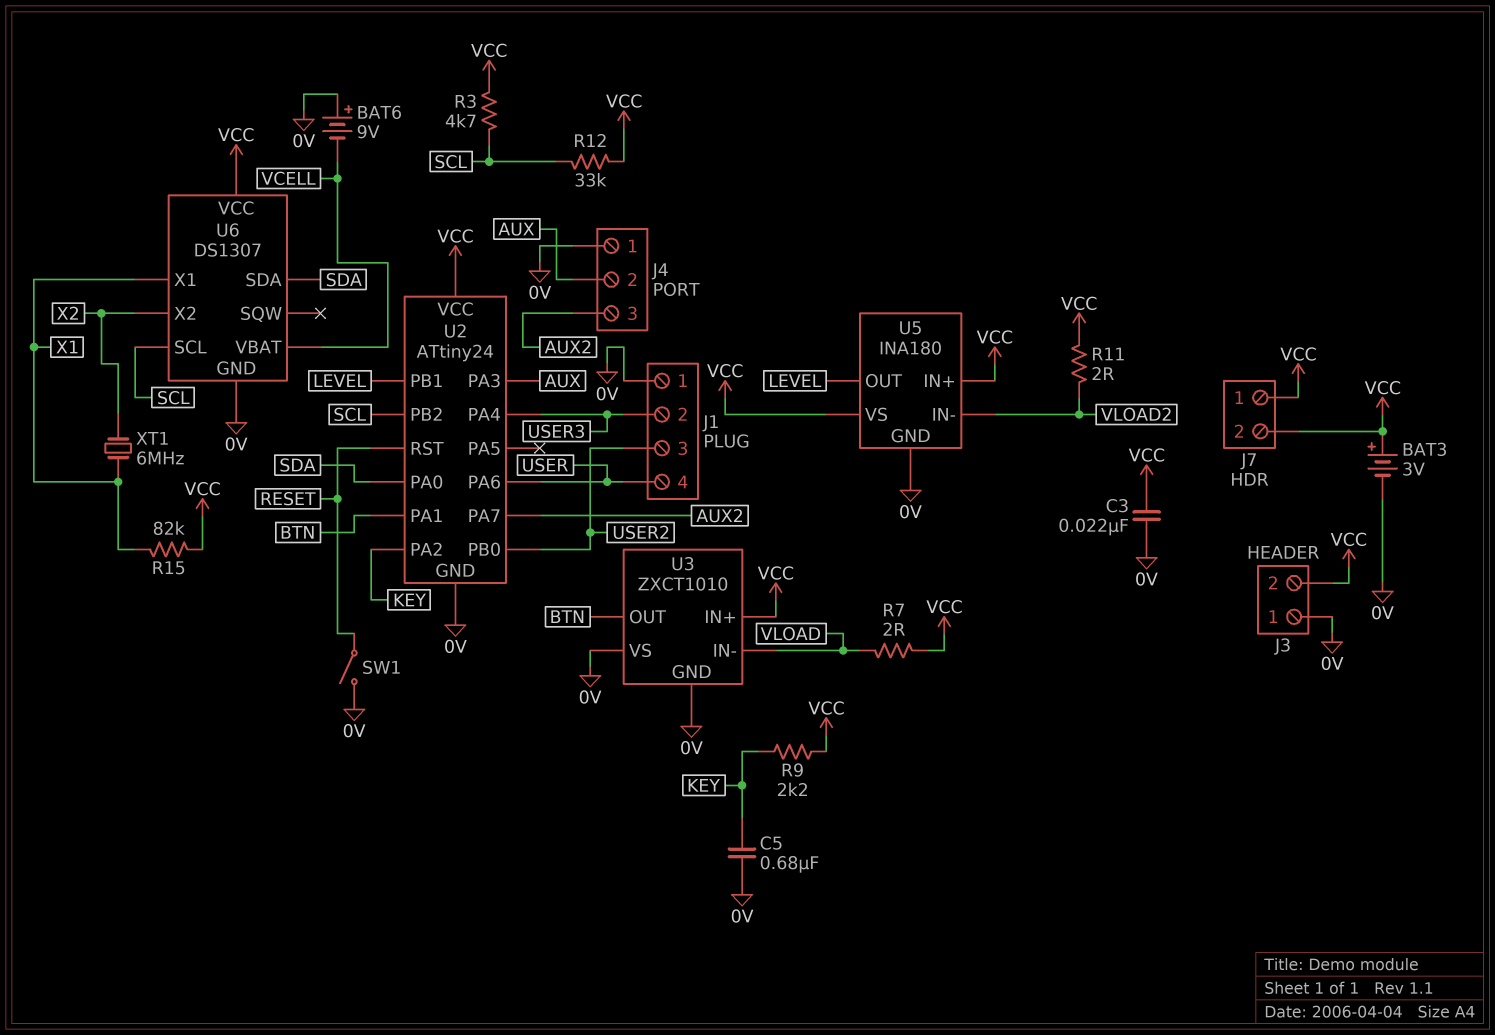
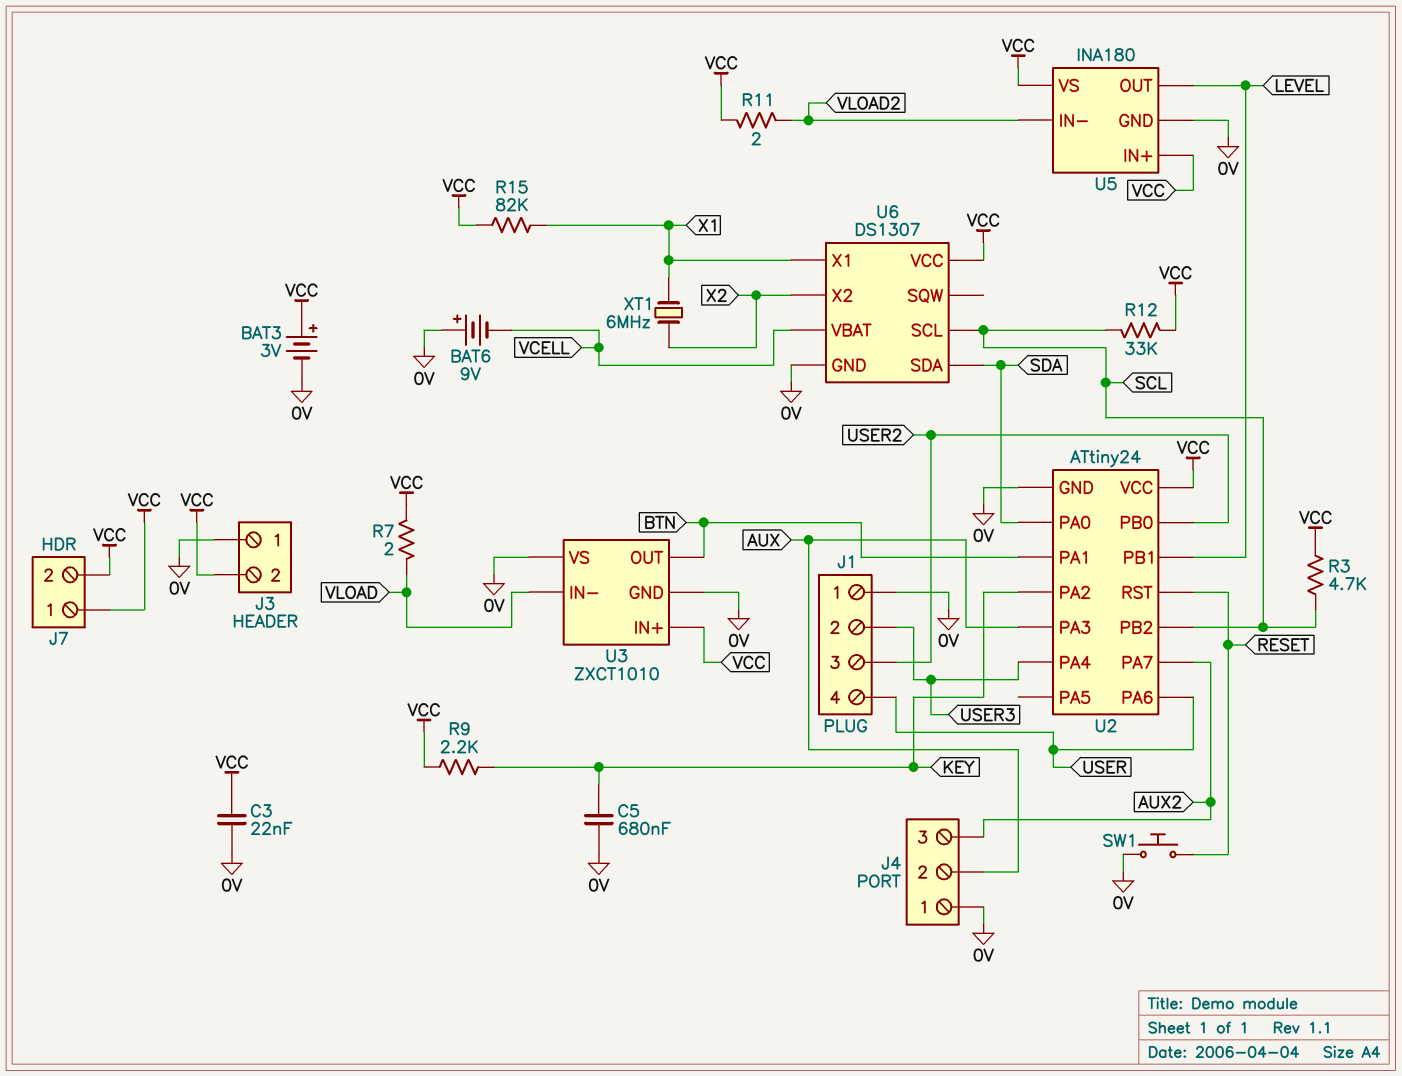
SW1: switch (0V, RESET) -> button (0V, RESET)

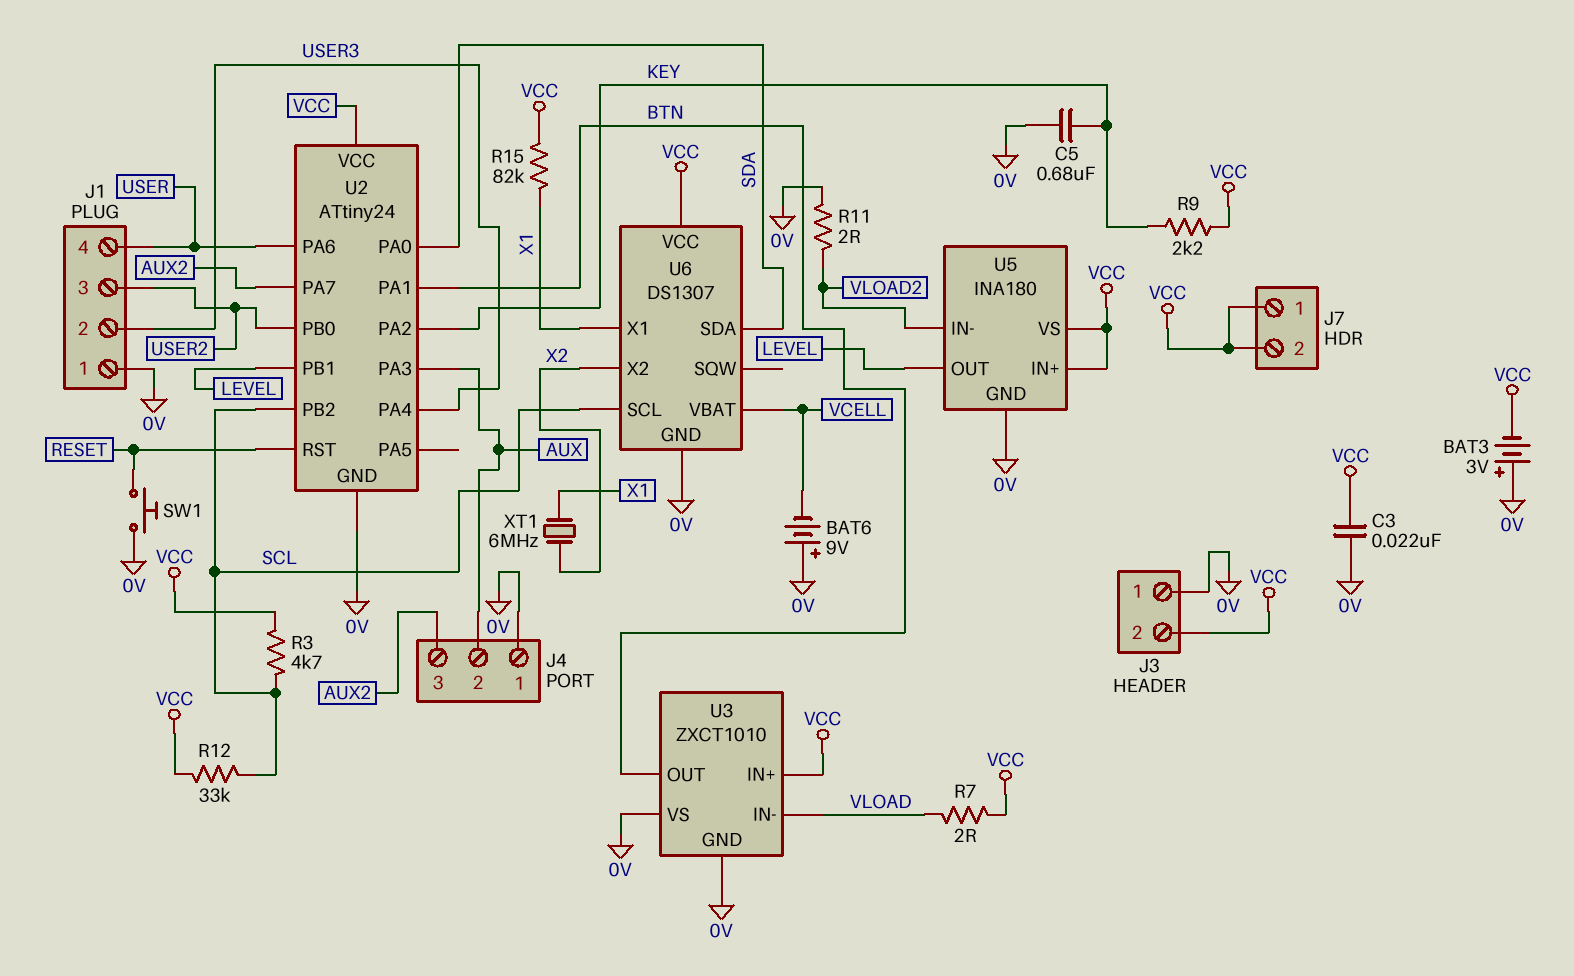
BAT3: 3V (plus VCC, minus 0V) -> 3V (plus 0V, minus VCC)
R11: 2 (VCC, VLOAD2) -> 2 (0V, VLOAD2)

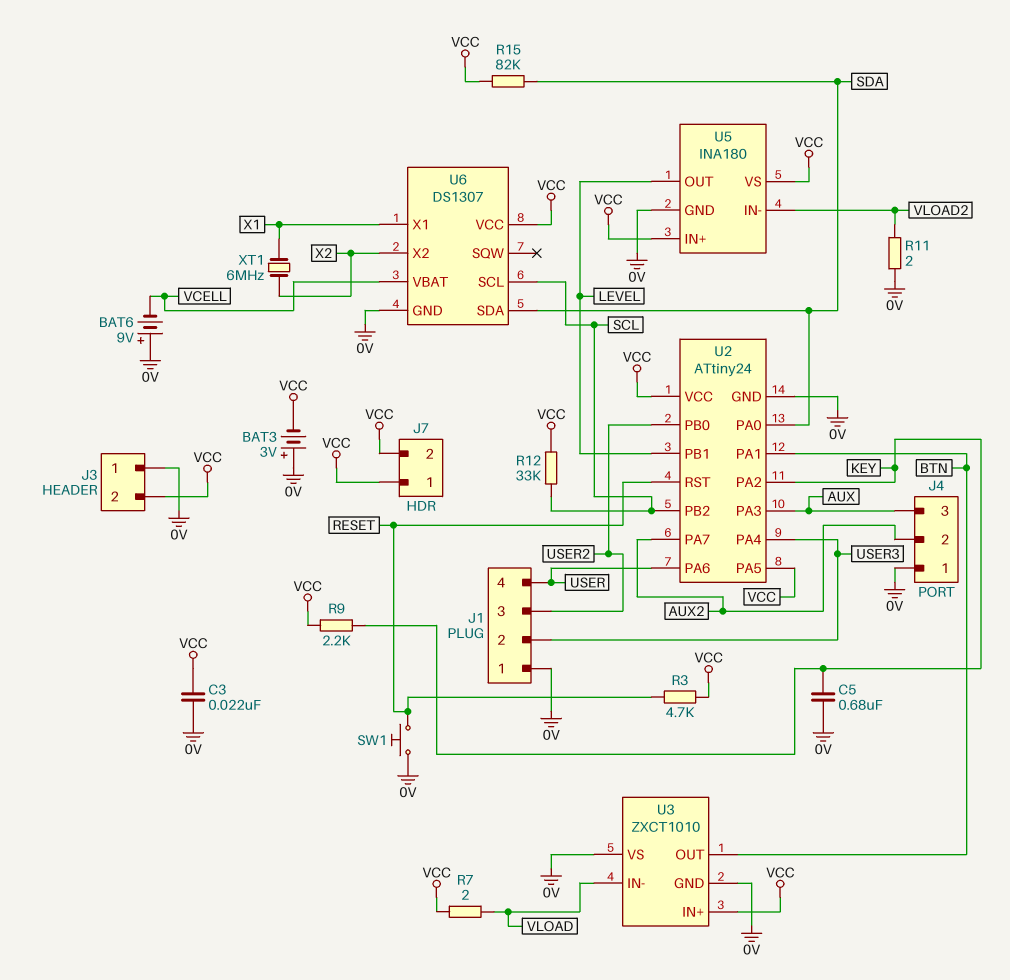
J4 pin 2: AUX -> AUX2
J4 pin 3: AUX2 -> AUX
R3: 4.7k (SCL, VCC) -> 4.7k (RESET, VCC)
R15: 82k (VCC, X1) -> 82k (SDA, VCC)
U2 pin PA5: none -> VCC

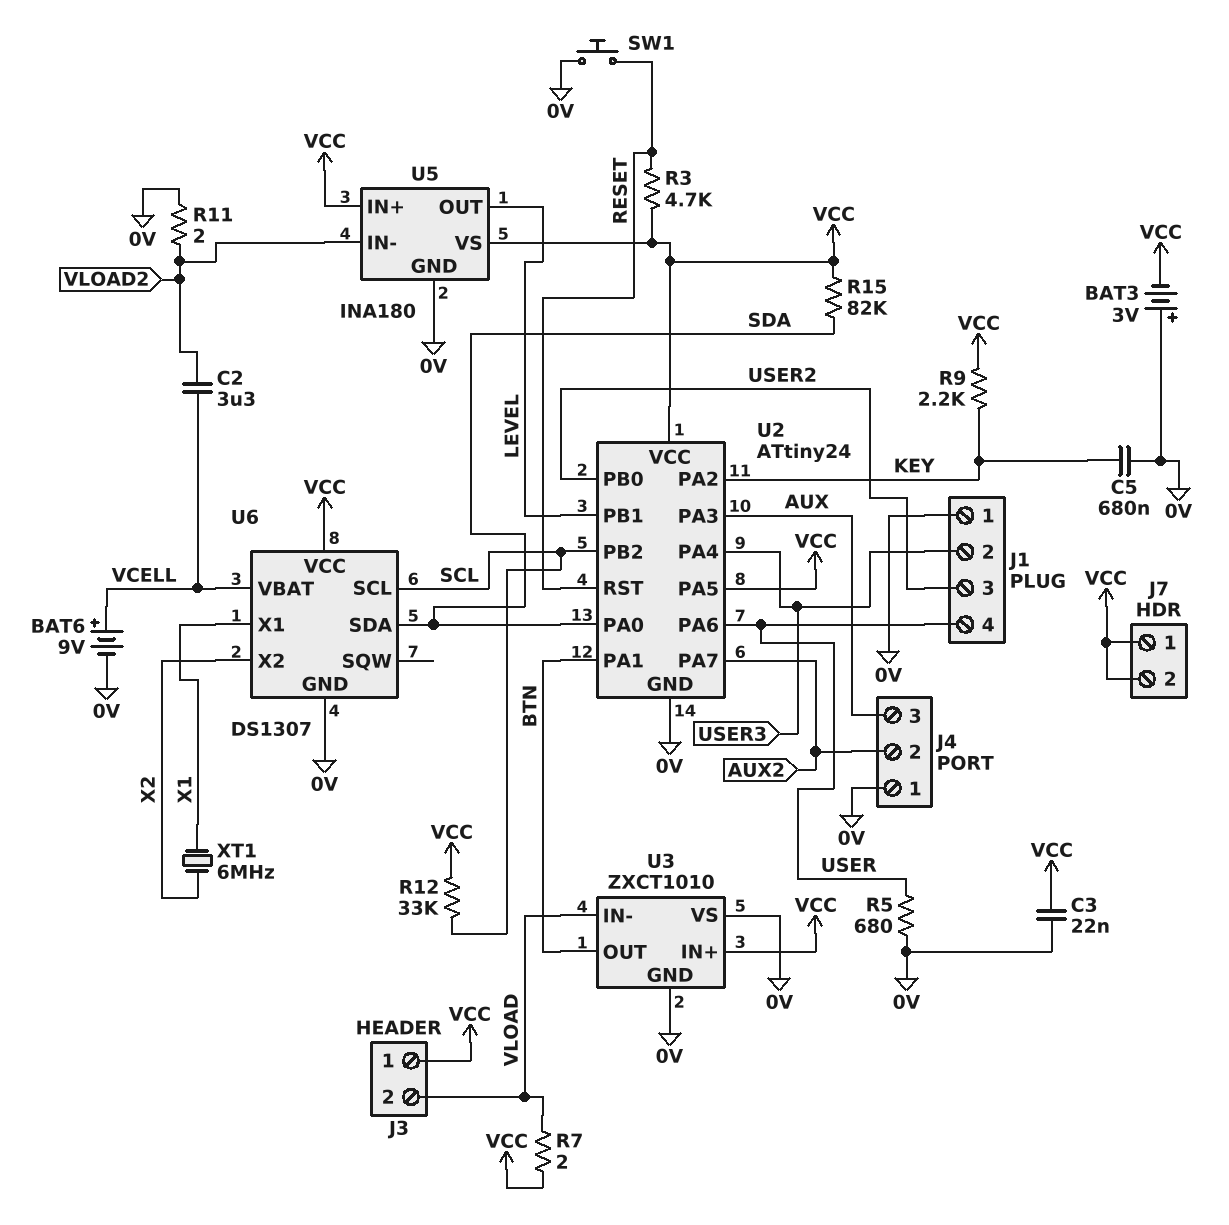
BAT6: 9V (plus 0V, minus VCELL) -> 9V (plus VCELL, minus 0V)
C2: none -> 3.3uF (VCELL, VLOAD2)
J3 pin 1: 0V -> VCC
J3 pin 2: VCC -> VLOAD
R5: none -> 680 (0V, USER)

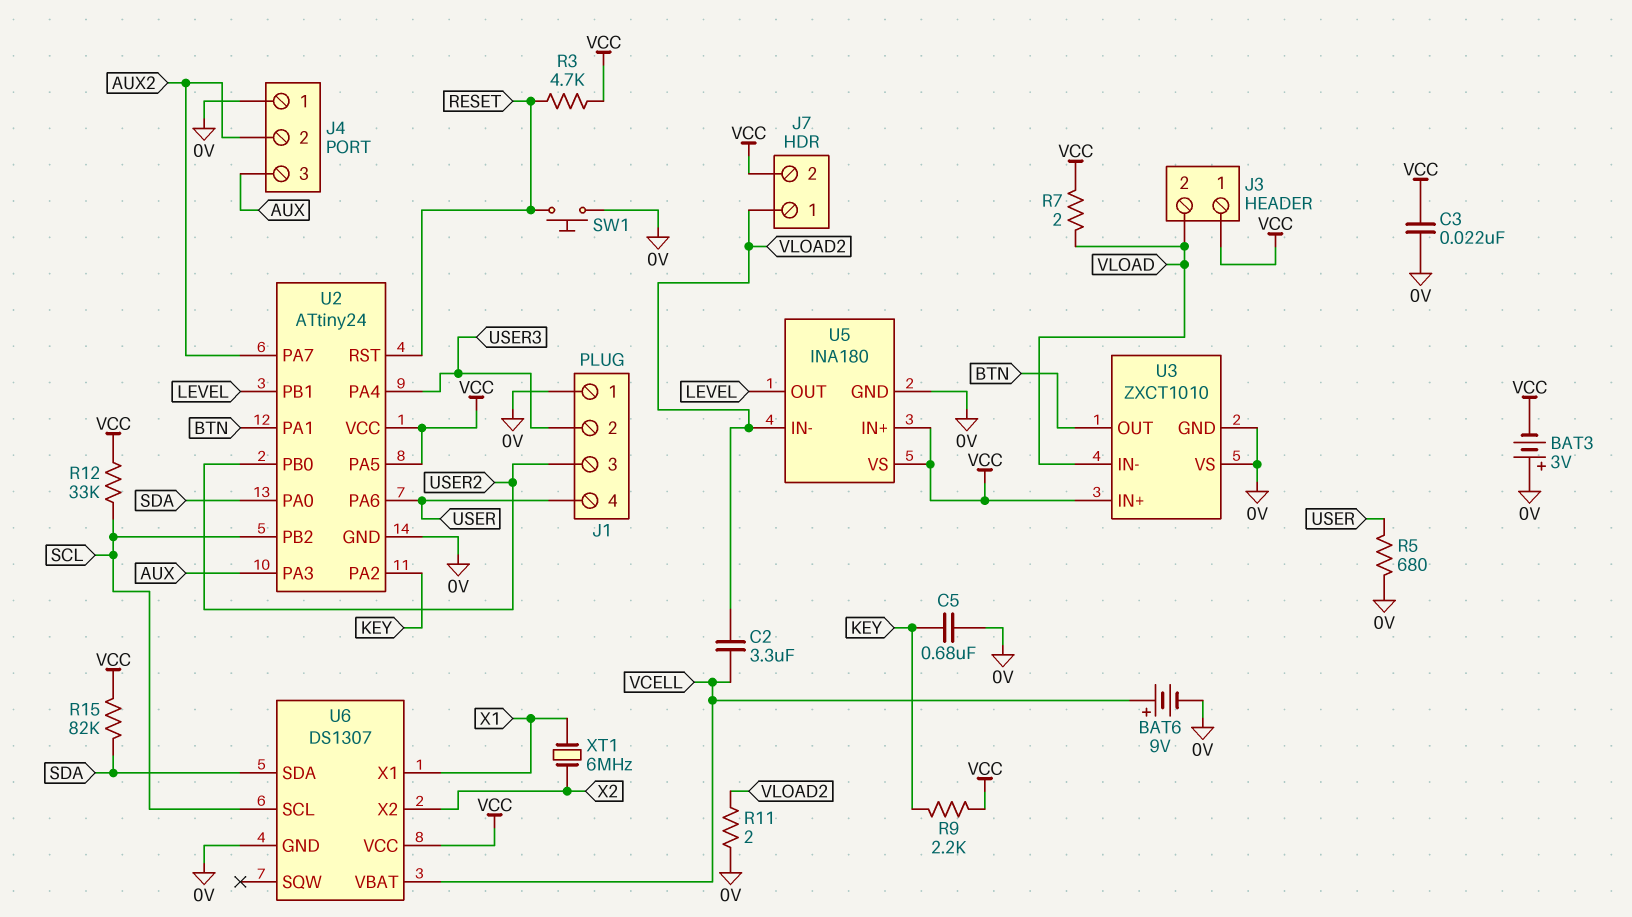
J7 pin 1: VCC -> VLOAD2

